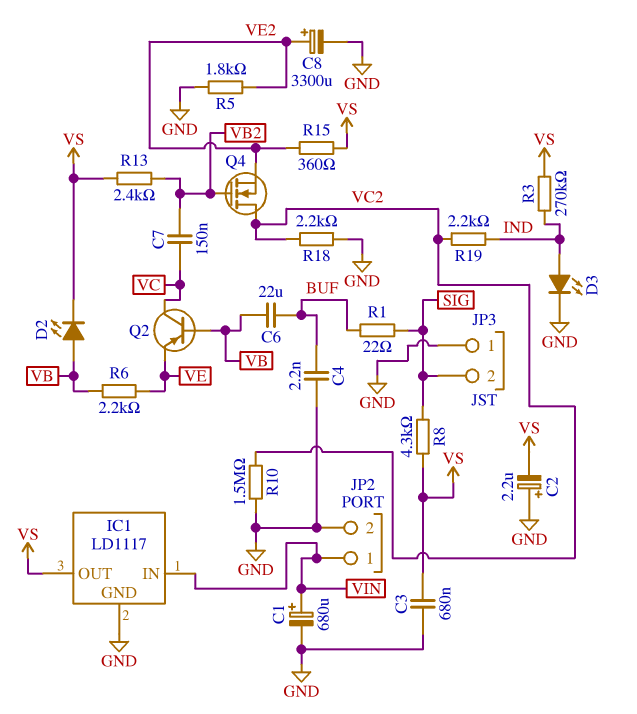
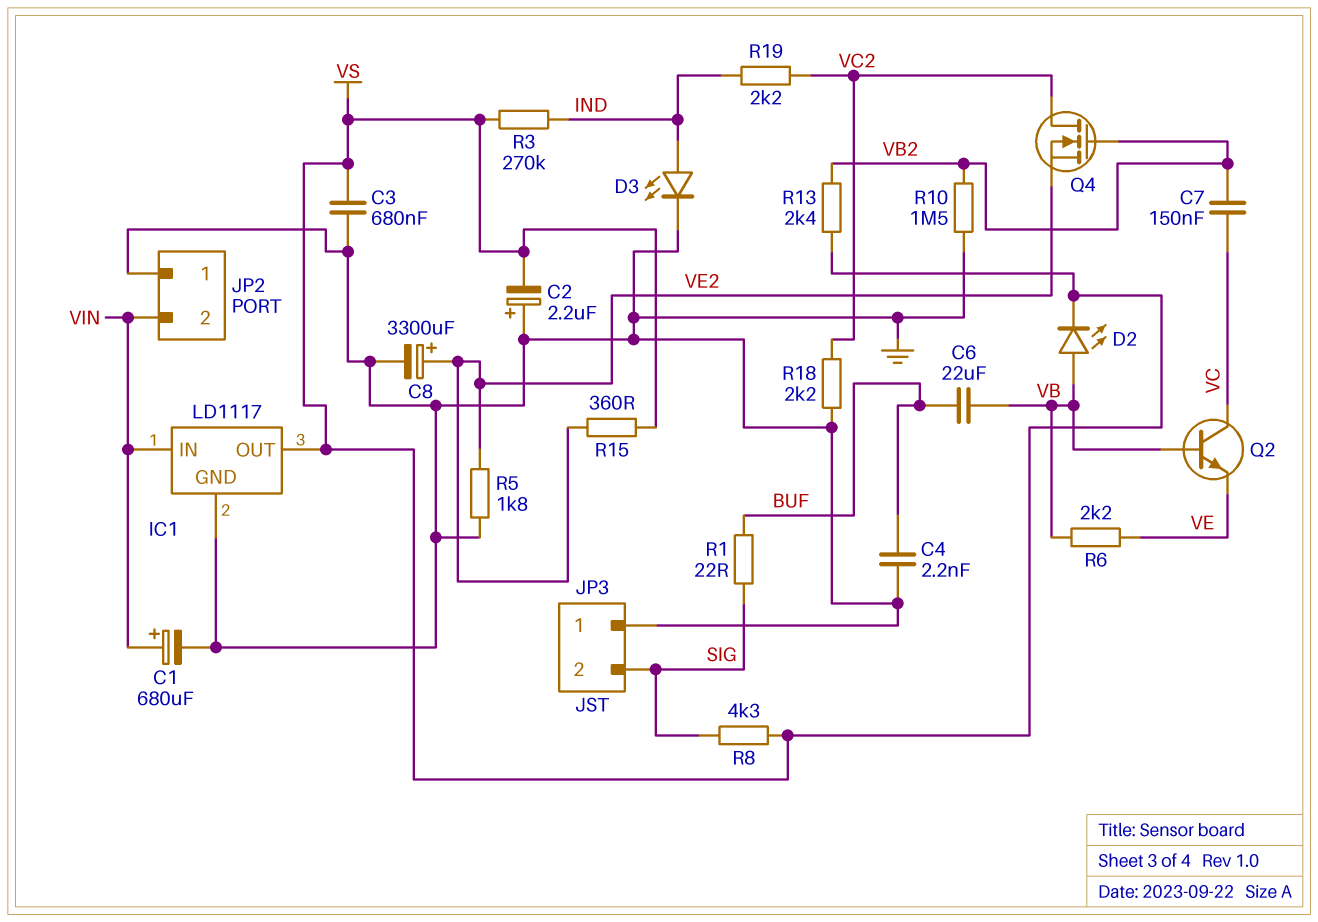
JP2 pin 1: VIN -> GND
JP2 pin 2: GND -> VIN
Q2: PNP (B VB, C VC, E VE) -> NPN (B VB, C VC, E VE)
R10: 1.5M (GND, VC2) -> 1.5M (GND, VB2)

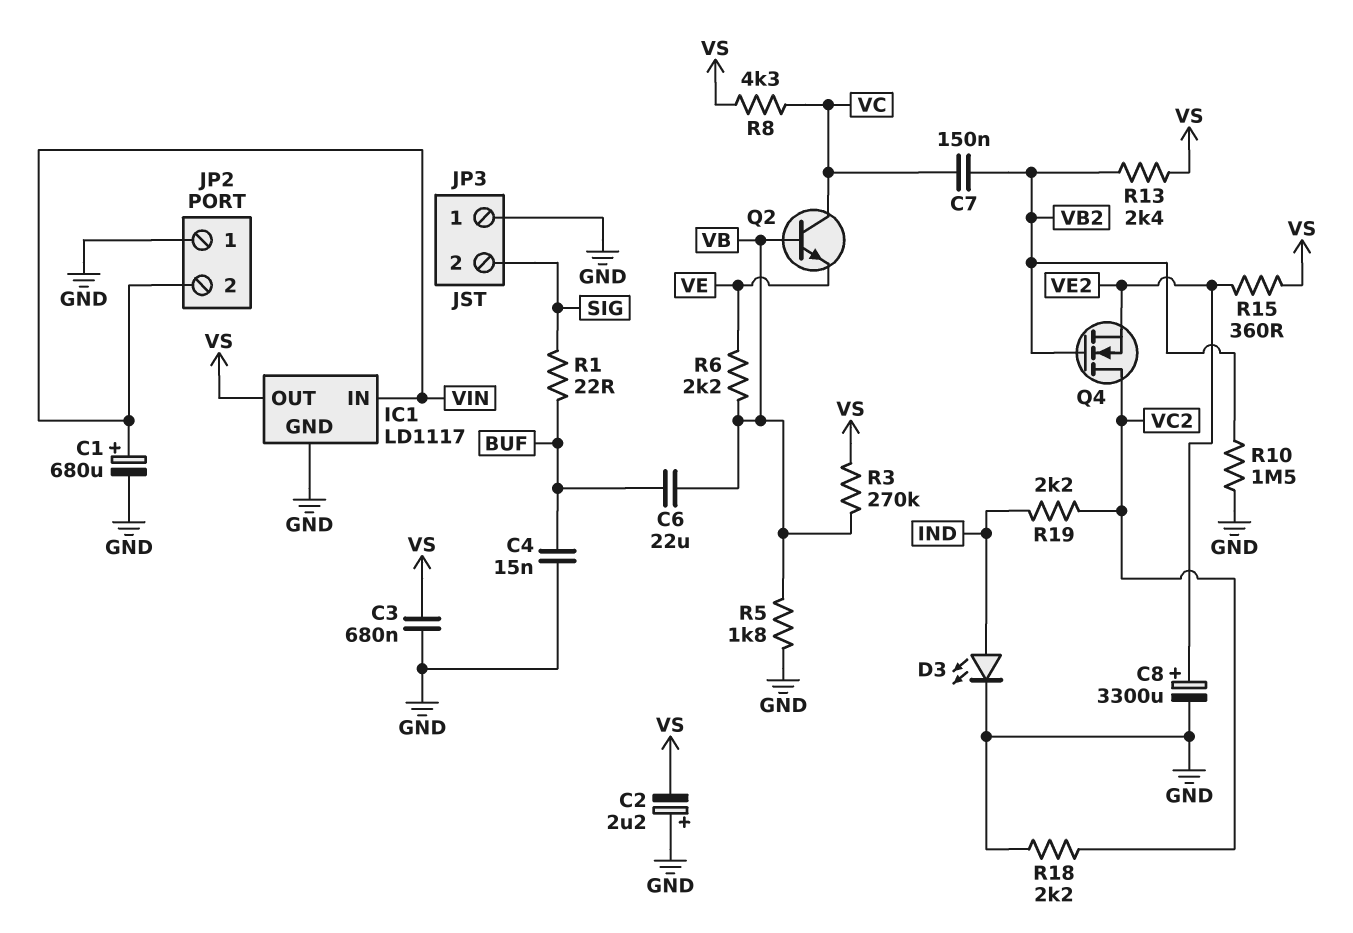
C4: 2.2nF (BUF, GND) -> 15nF (BUF, GND)
D2: LED (A VB, K VS) -> none
R3: 270k (IND, VS) -> 270k (VB, VS)
R5: 1.8k (GND, VE2) -> 1.8k (GND, VB)
R8: 4.3k (SIG, VS) -> 4.3k (VC, VS)

